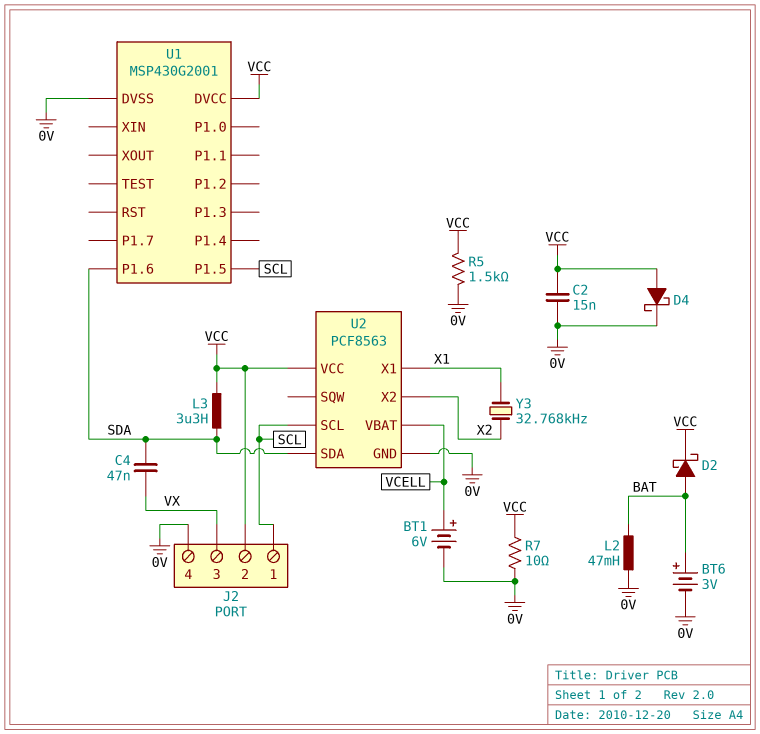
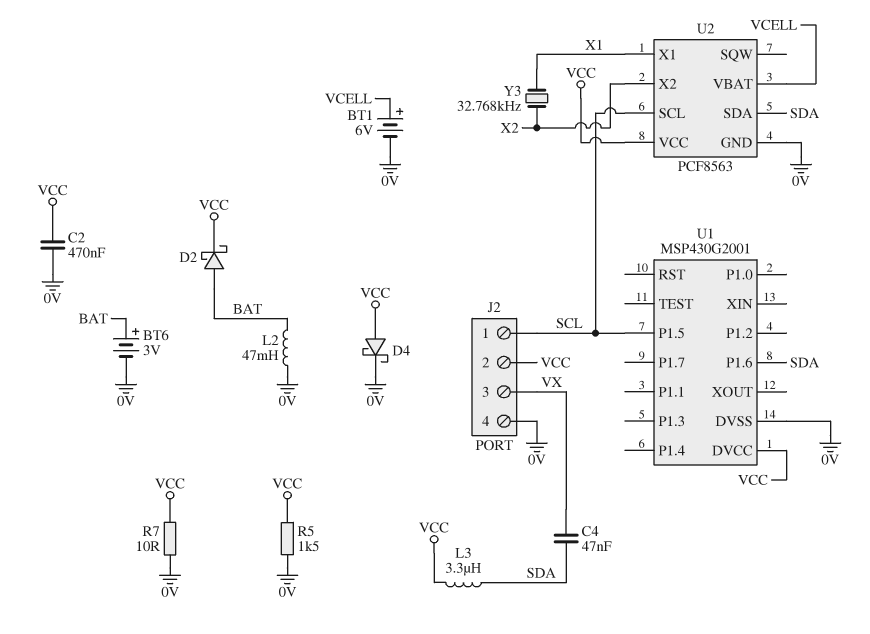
C2: 15nF (0V, VCC) -> 470nF (0V, VCC)

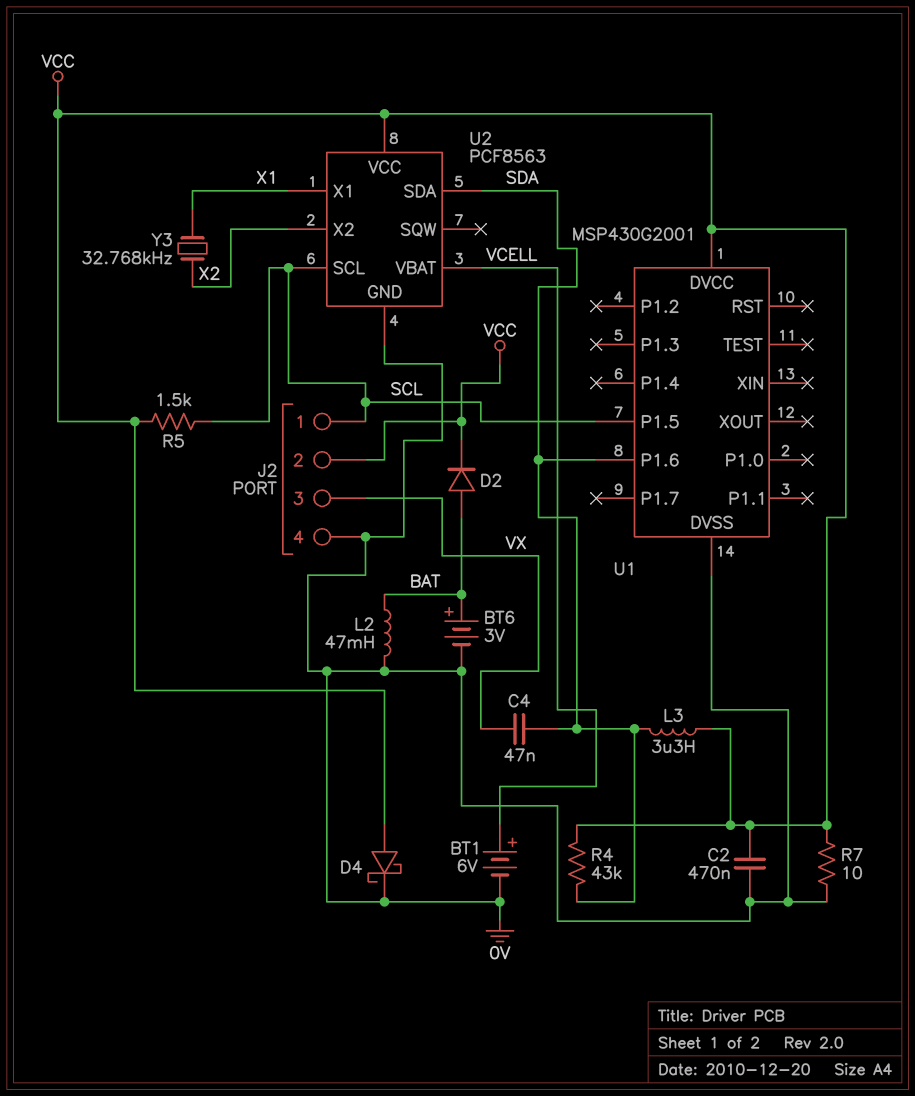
D2: schottky (A BAT, K VCC) -> diode (A BAT, K VCC)
R4: none -> 43k (SDA, VCC)
R5: 1.5k (0V, VCC) -> 1.5k (SCL, VCC)

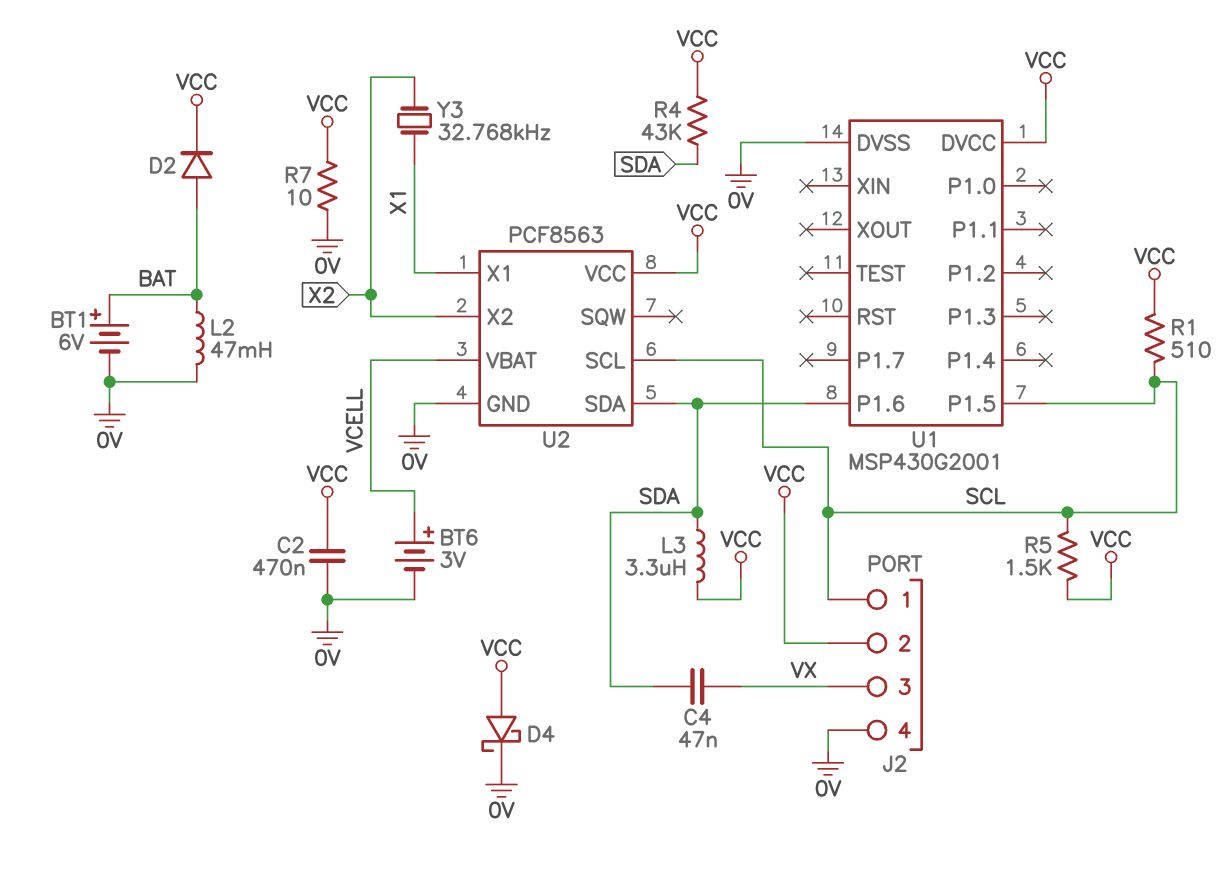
BT1: 6V (plus VCELL, minus 0V) -> 6V (plus BAT, minus 0V)
BT6: 3V (plus BAT, minus 0V) -> 3V (plus VCELL, minus 0V)
R1: none -> 510 (SCL, VCC)

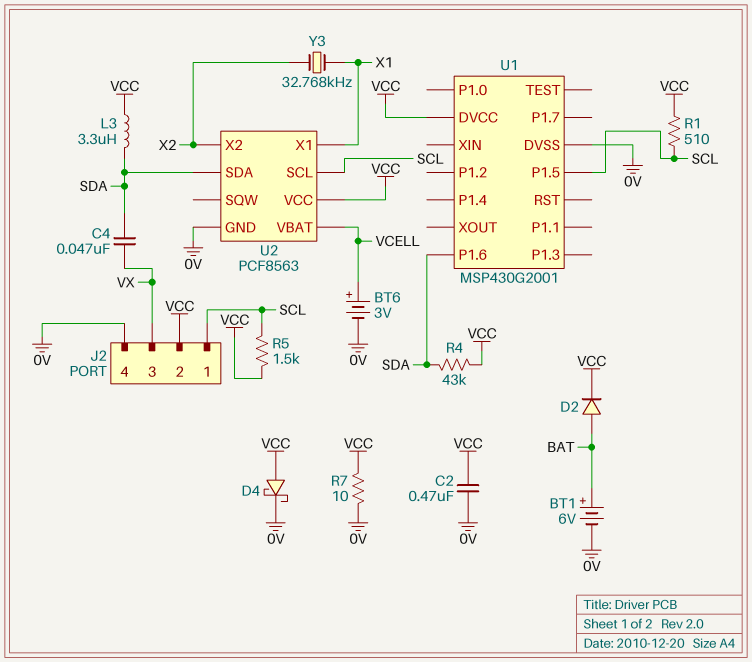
L2: 47mH (0V, BAT) -> none

